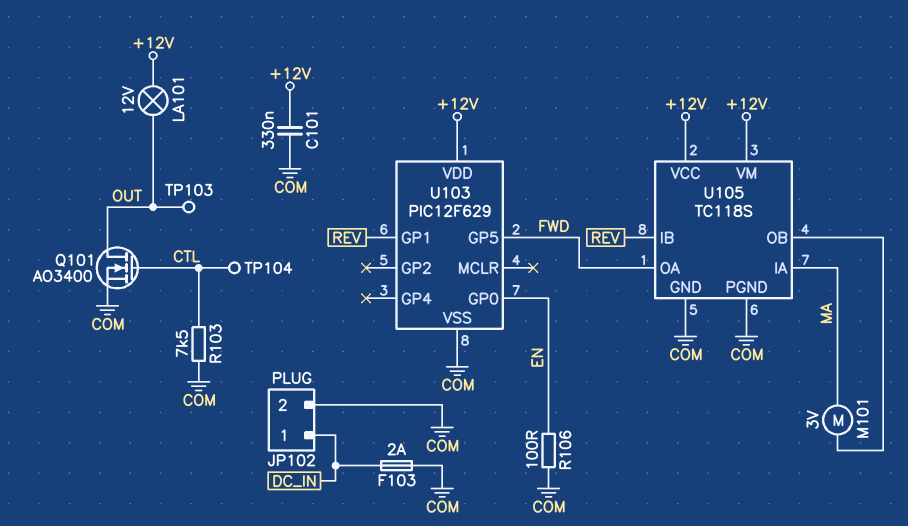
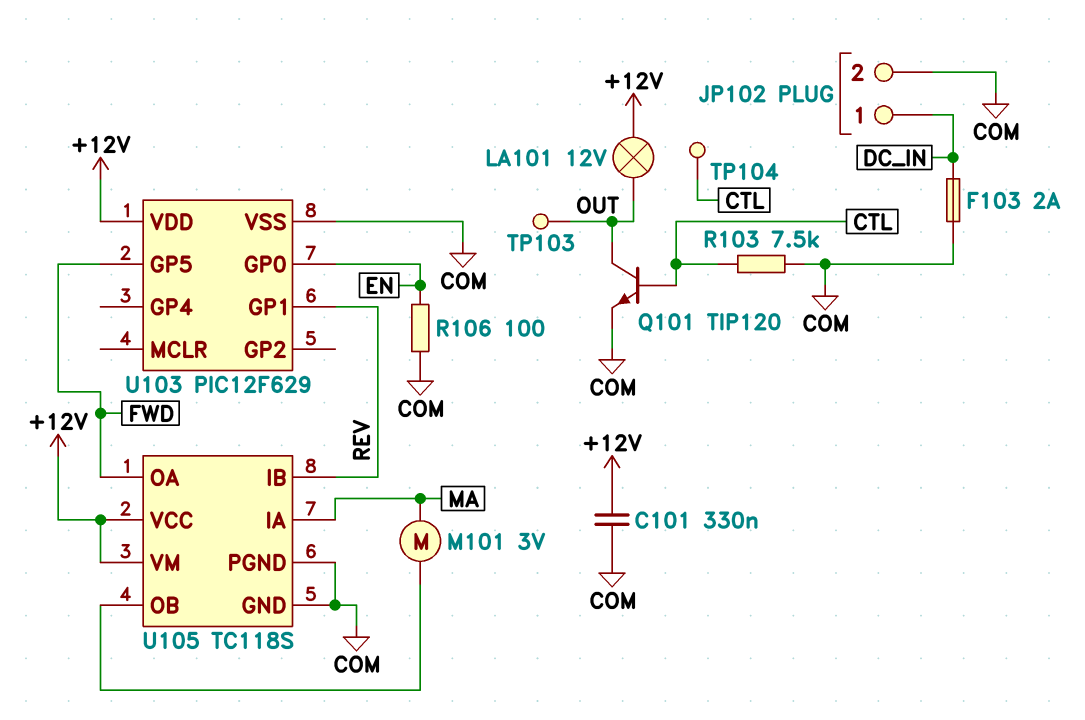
Q101: NMOS AO3400 (G CTL, D OUT, S COM) -> NPN TIP120 (B CTL, C OUT, E COM)

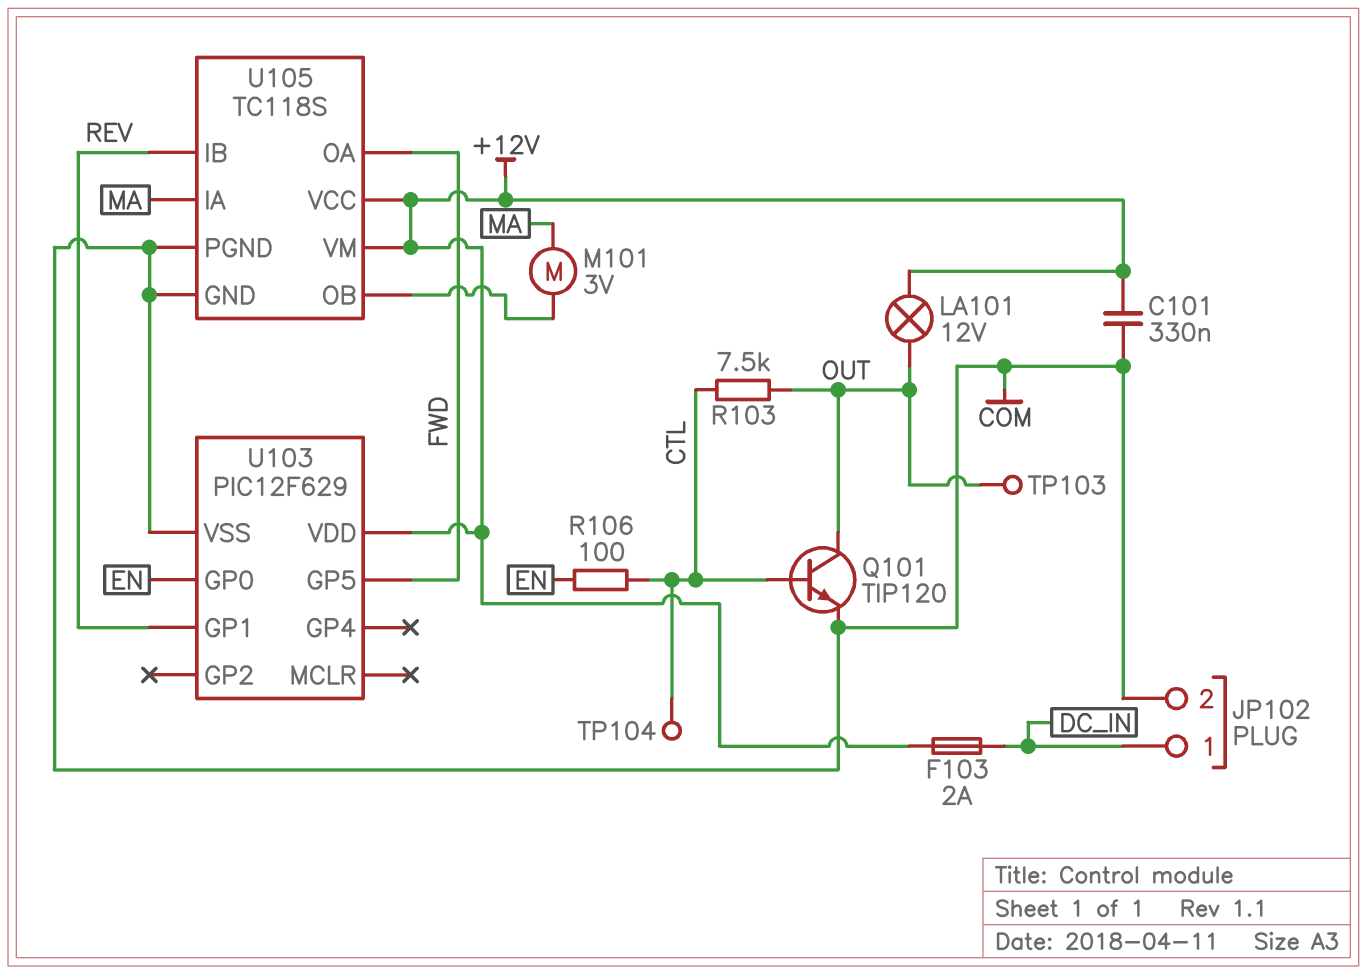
F103: 2A (COM, DC_IN) -> 2A (+12V, DC_IN)
R103: 7.5k (COM, CTL) -> 7.5k (CTL, OUT)
R106: 100 (COM, EN) -> 100 (CTL, EN)

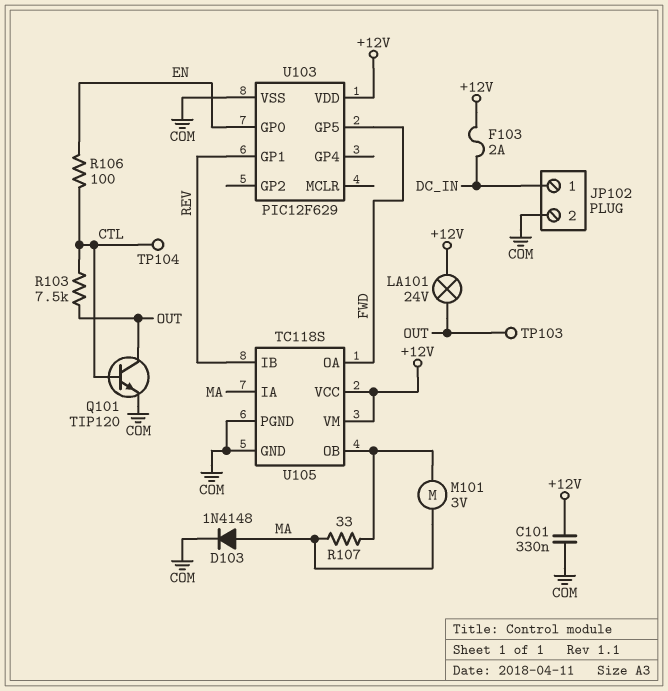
D103: none -> diode 1N4148 (A MA, K COM)
LA101: lamp 12V (+12V, OUT) -> lamp 24V (+12V, OUT)
R107: none -> 33 (MA, U105/OB)

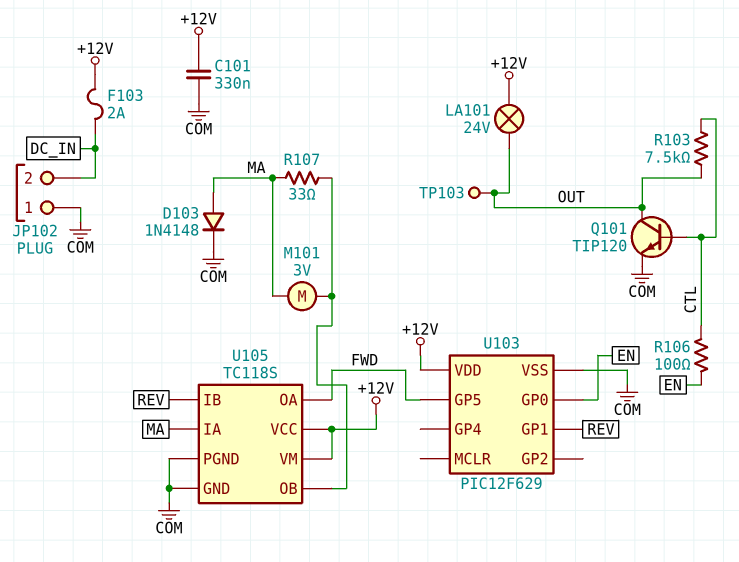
JP102 pin 1: DC_IN -> COM
JP102 pin 2: COM -> DC_IN
TP104: test point (CTL) -> none

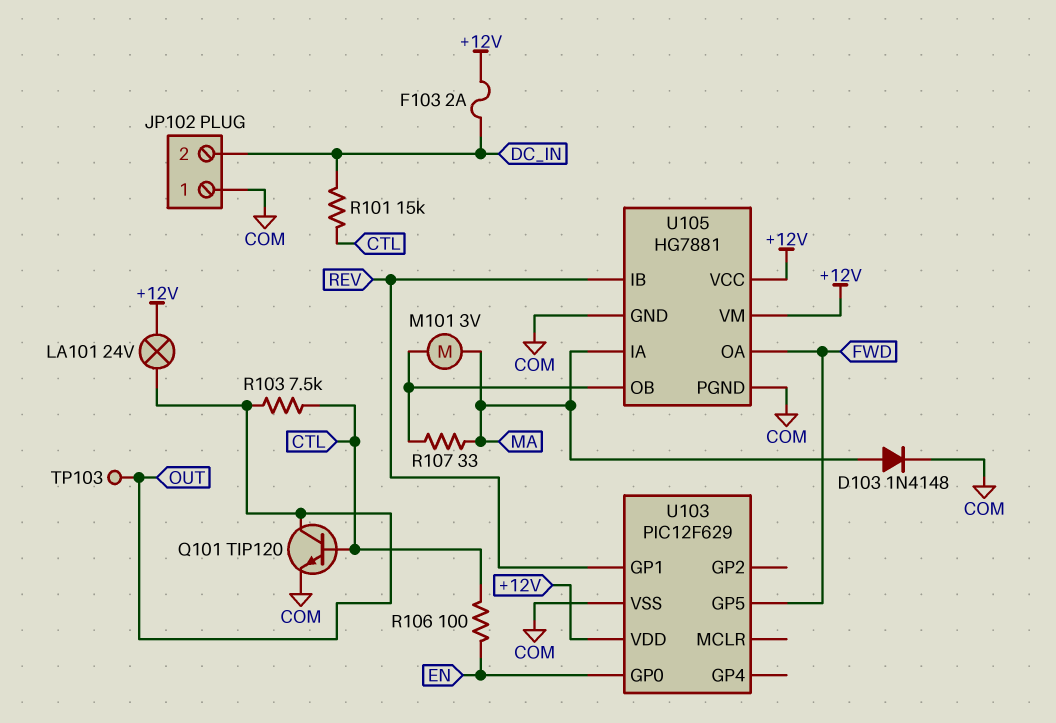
C101: 330nF (+12V, COM) -> none
R101: none -> 15k (CTL, DC_IN)
U105: TC118S -> HG7881

